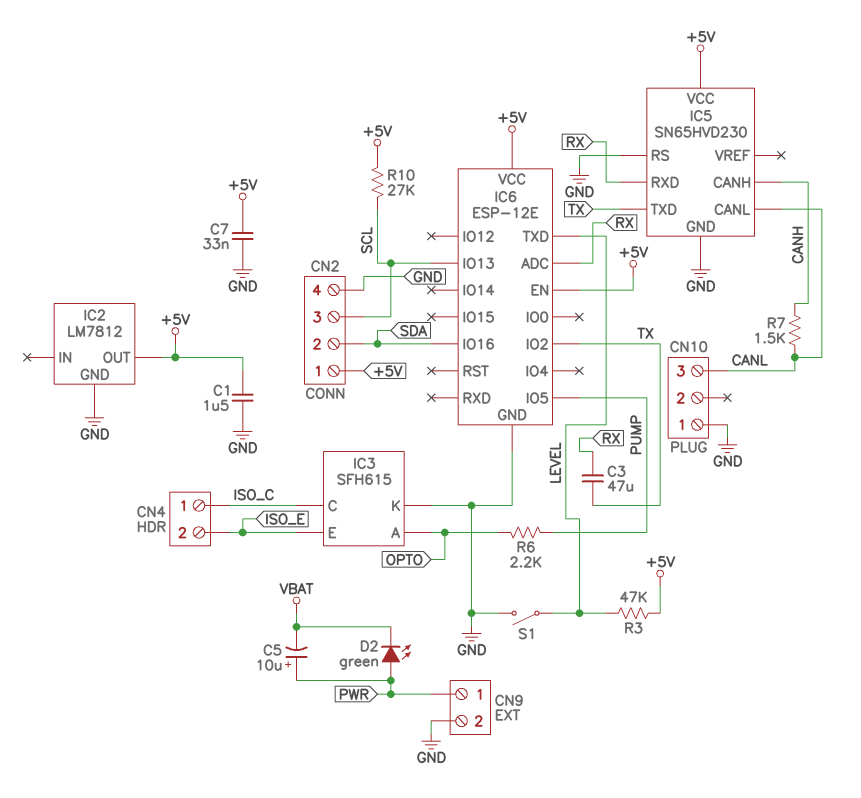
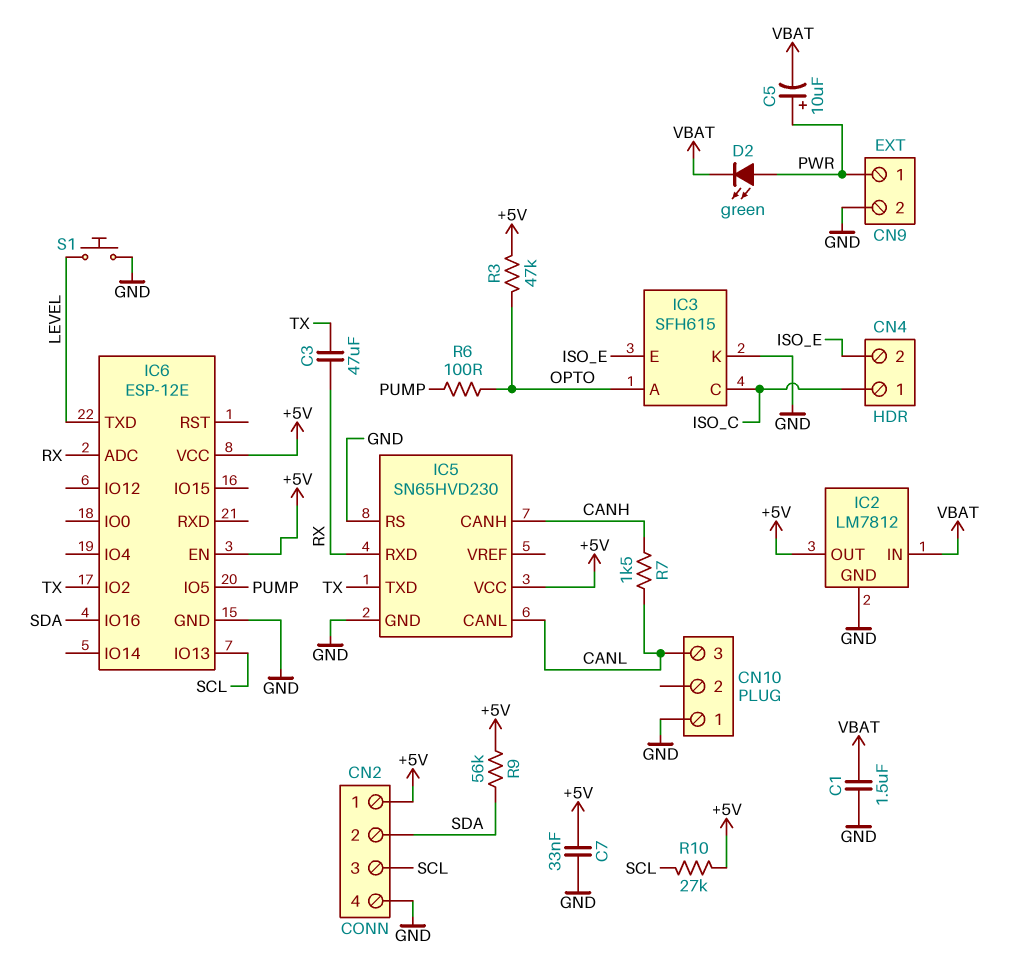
C1: 1.5uF (+5V, GND) -> 1.5uF (GND, VBAT)
IC2 pin IN: none -> VBAT
R3: 47k (+5V, LEVEL) -> 47k (+5V, OPTO)
R6: 2.2k (OPTO, PUMP) -> 100 (OPTO, PUMP)
R9: none -> 56k (+5V, SDA)
S1: switch (GND, LEVEL) -> button (GND, LEVEL)

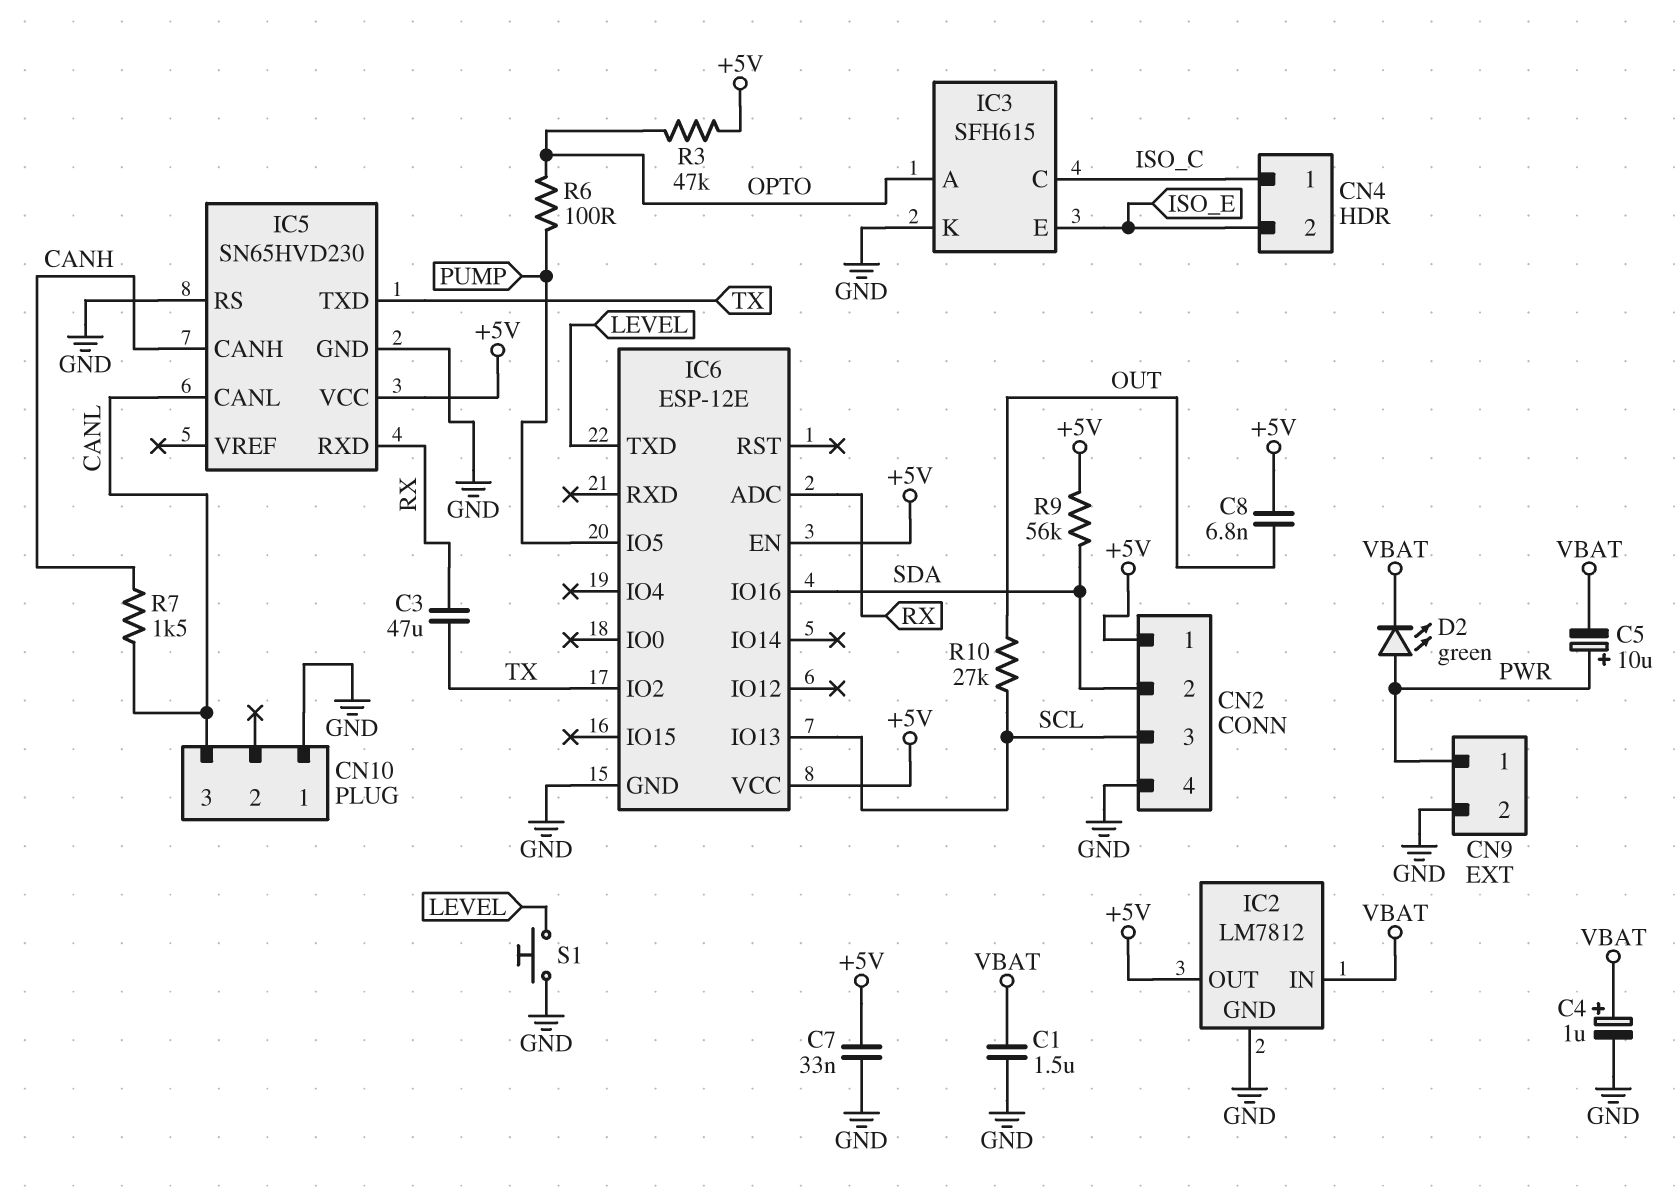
C4: none -> 1uF (plus VBAT, minus GND)
C8: none -> 6.8nF (+5V, OUT)
R10: 27k (+5V, SCL) -> 27k (OUT, SCL)

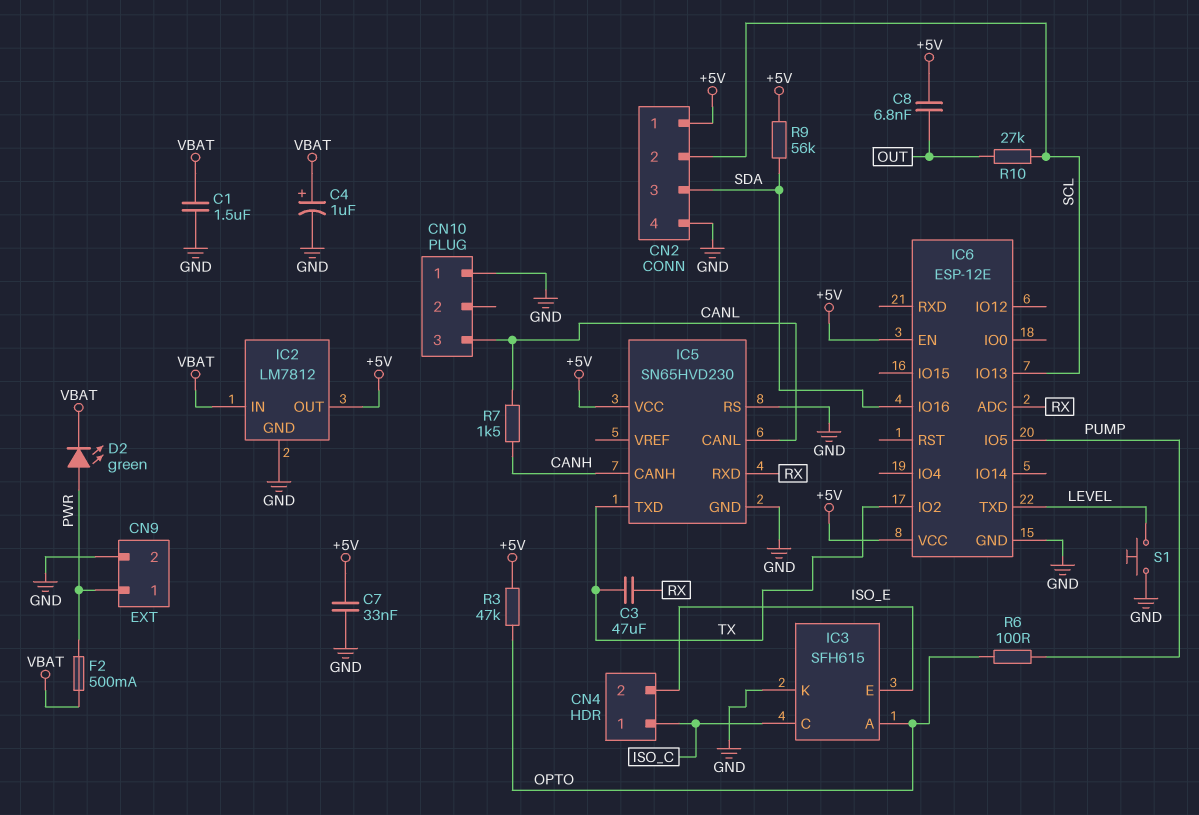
C5: 10uF (plus PWR, minus VBAT) -> none
CN2 pin 2: SDA -> SCL
CN2 pin 3: SCL -> SDA
F2: none -> 500mA (PWR, VBAT)

